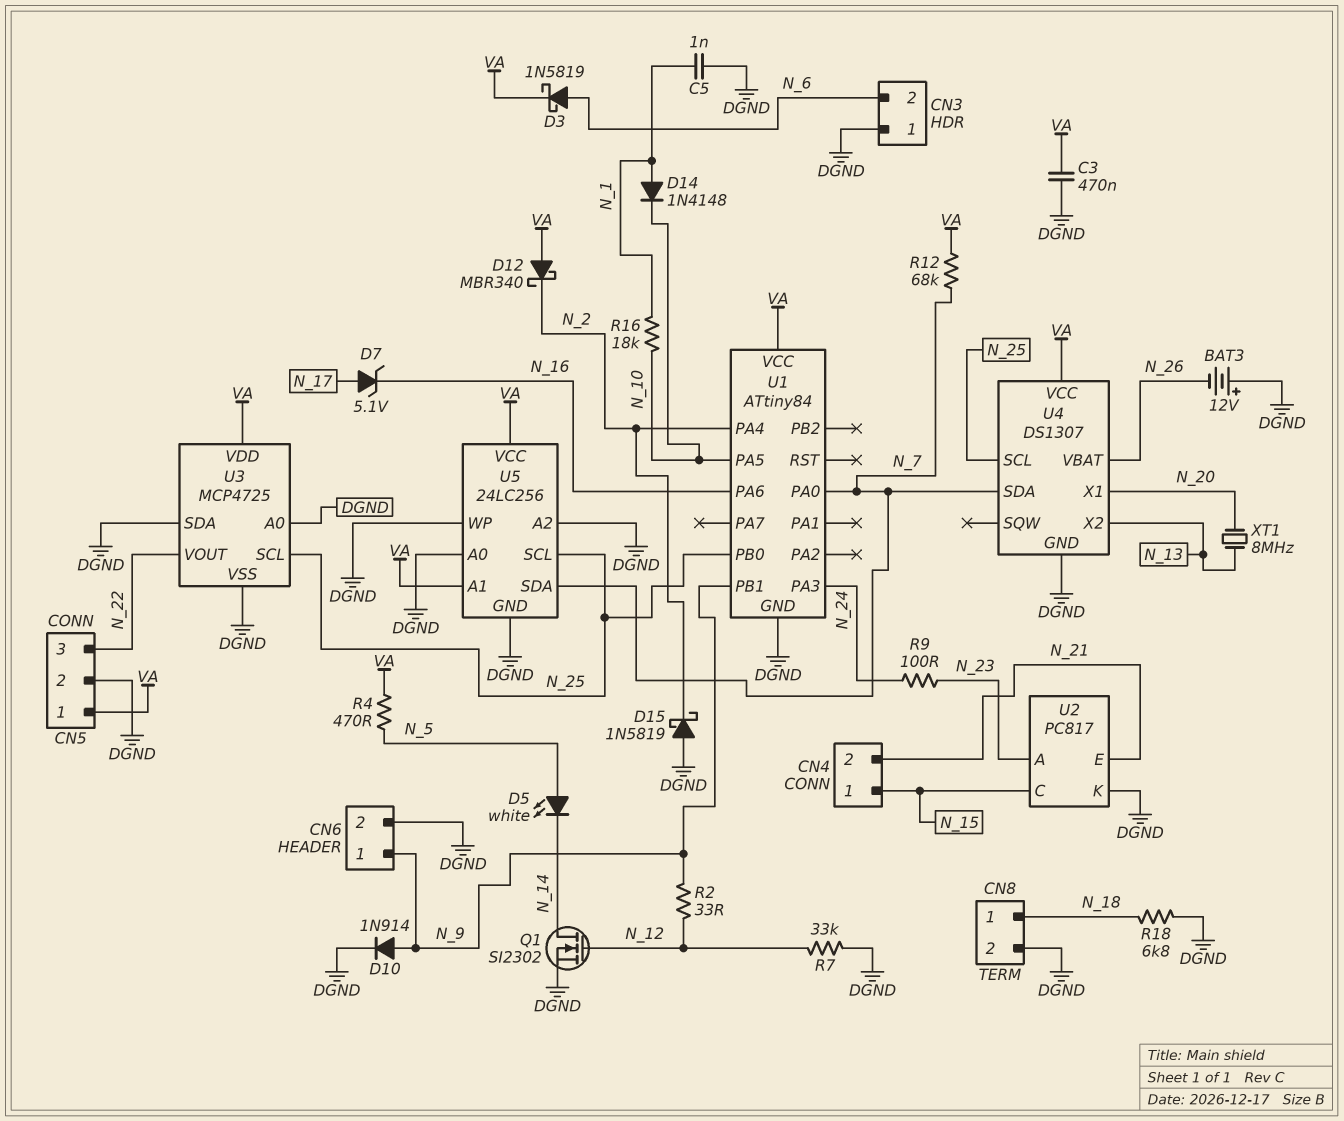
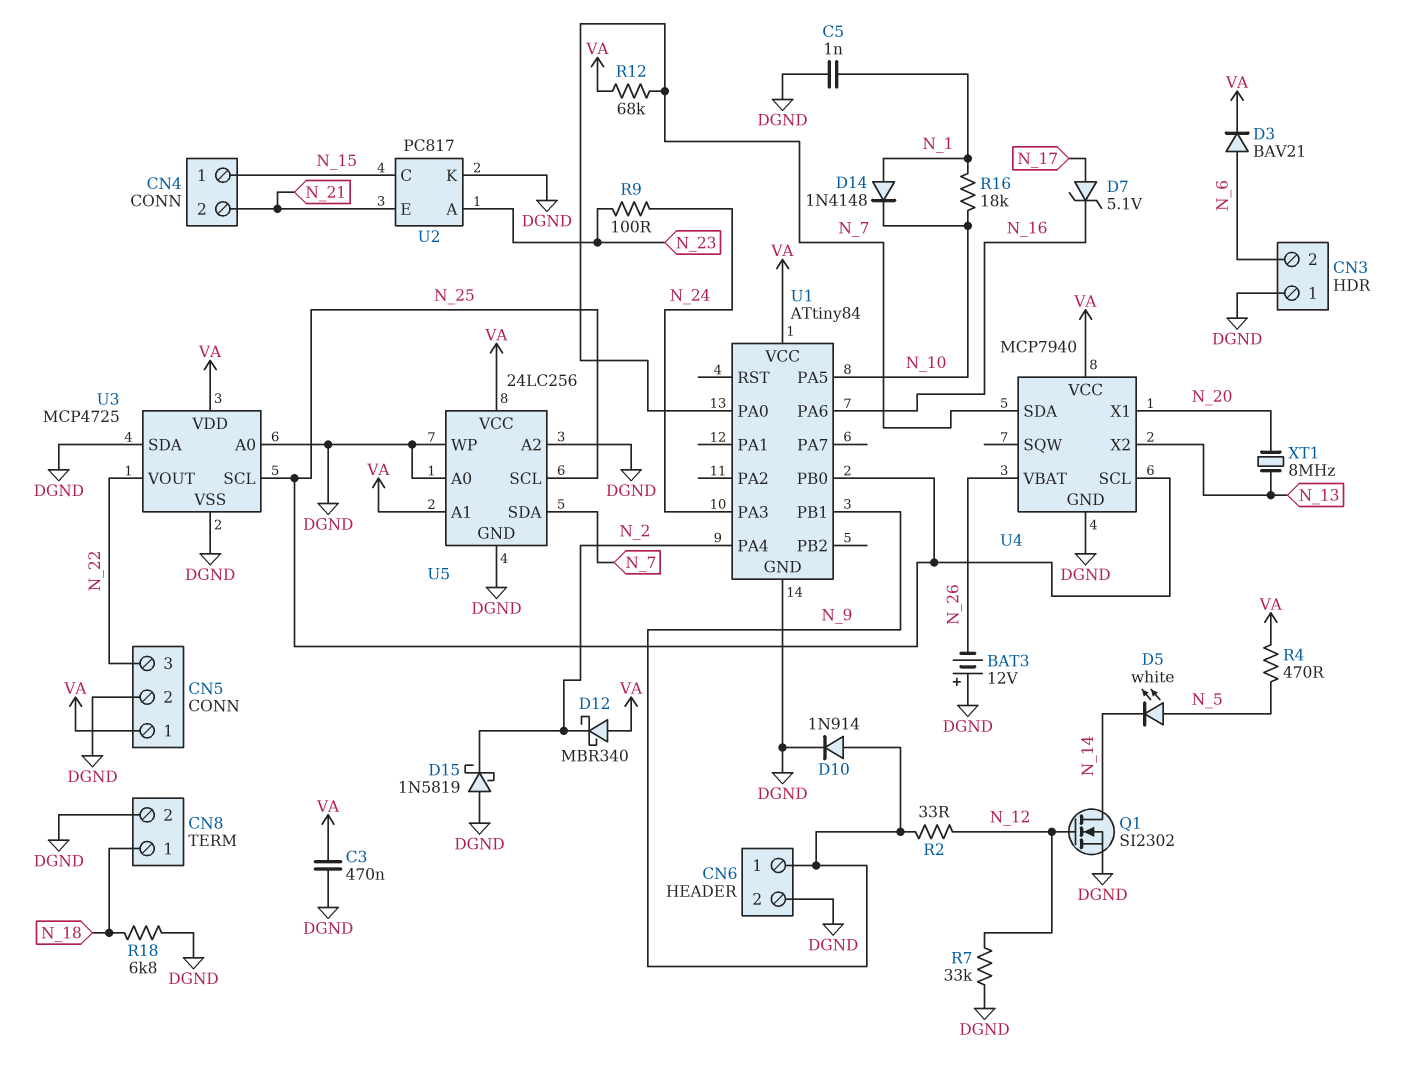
D3: schottky 1N5819 (A N_6, K VA) -> diode BAV21 (A N_6, K VA)
U4: DS1307 -> MCP7940

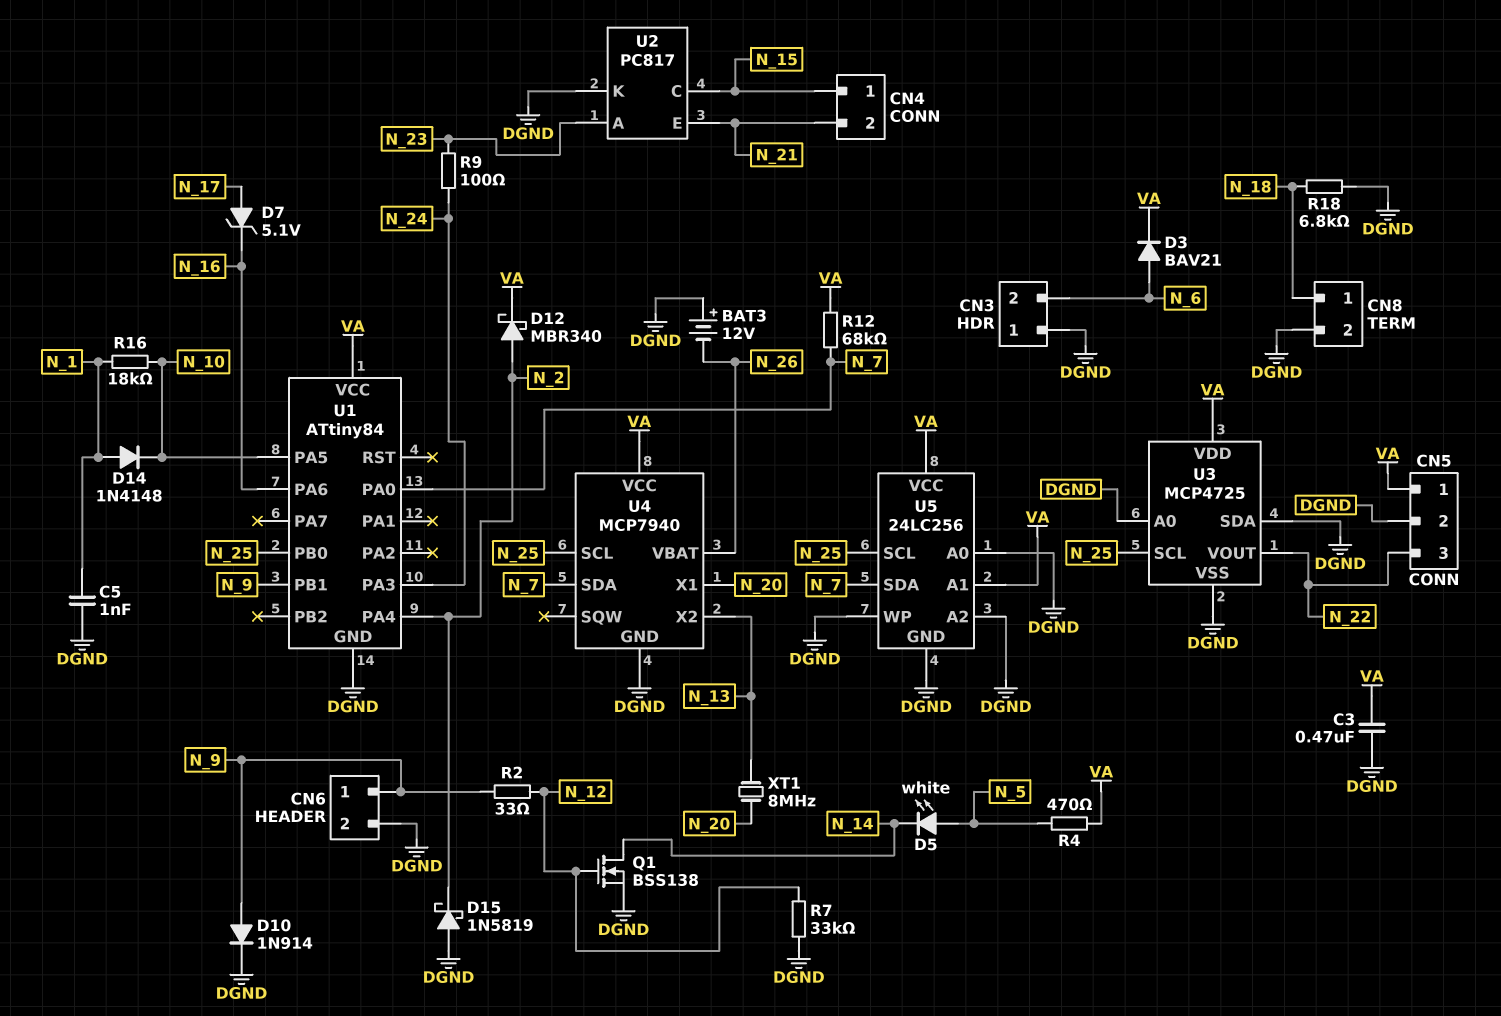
D12: schottky MBR340 (A VA, K N_2) -> schottky MBR340 (A N_2, K VA)
Q1: NMOS SI2302 (G N_12, D N_14, S DGND) -> NMOS BSS138 (G N_12, D N_14, S DGND)

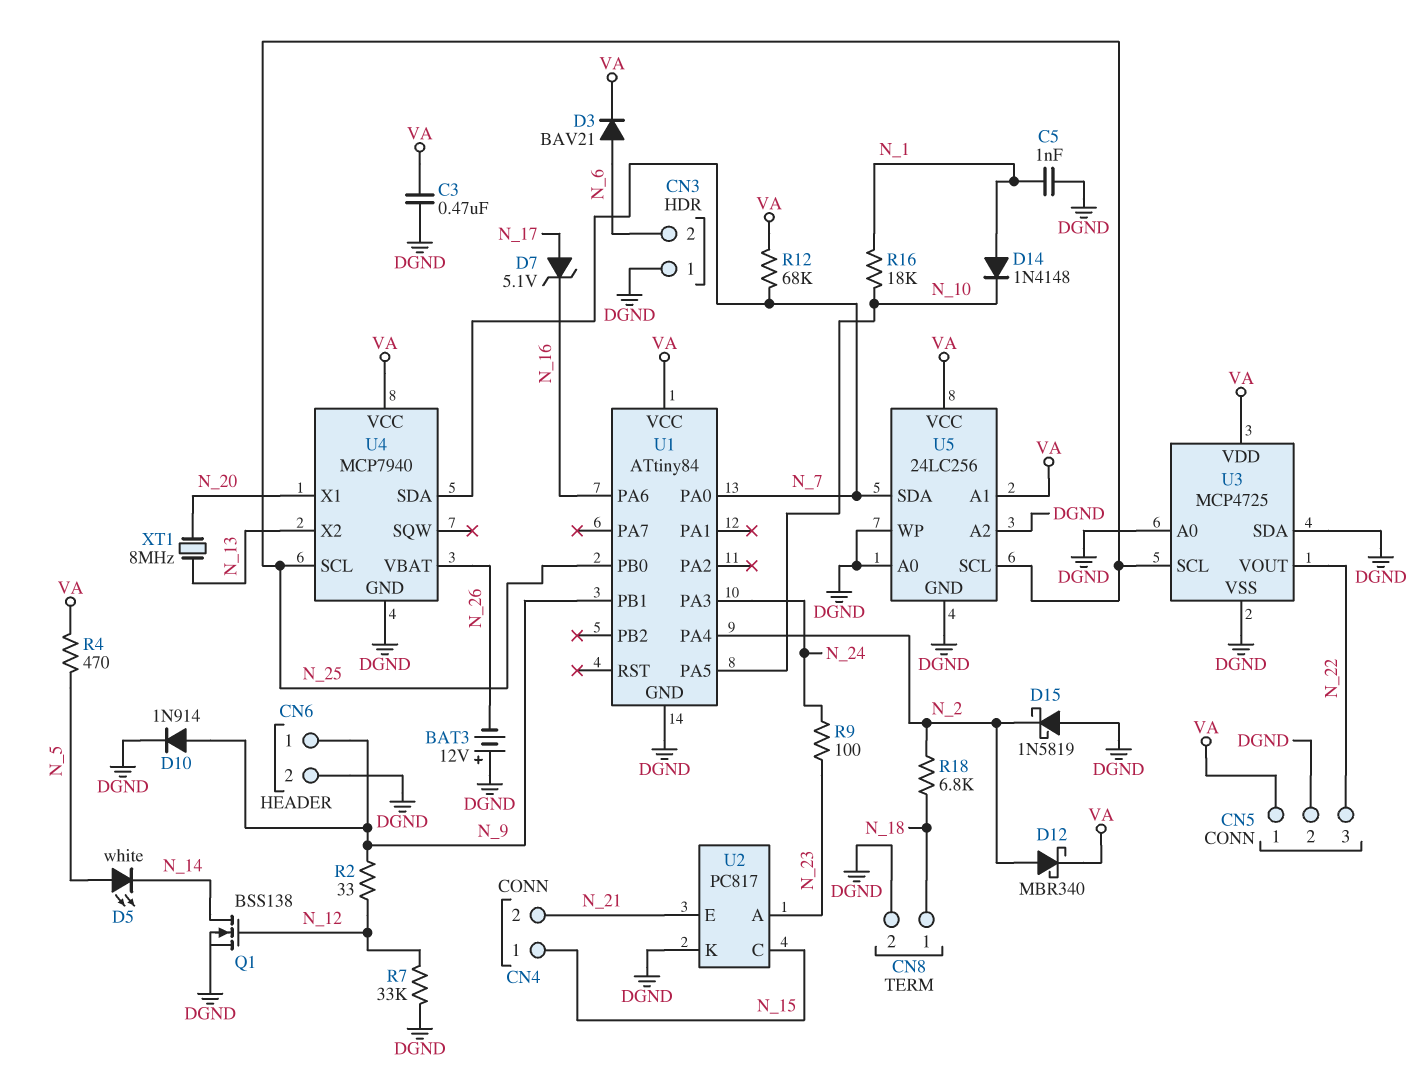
R18: 6.8k (DGND, N_18) -> 6.8k (N_2, N_18)

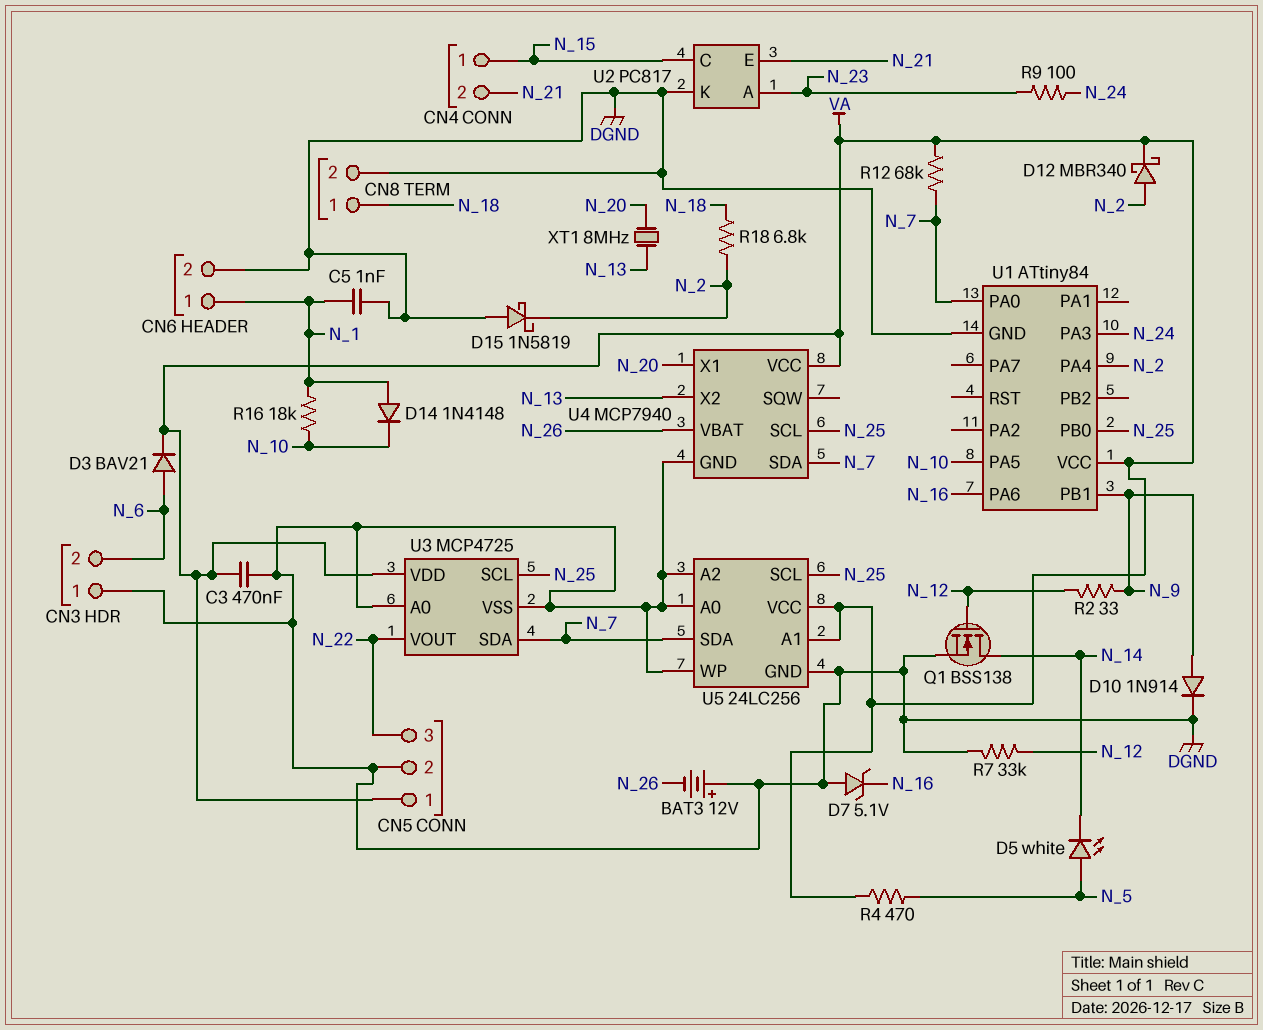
CN6 pin 1: N_9 -> N_1
D7: zener 5.1V (A N_17, K N_16) -> zener 5.1V (A DGND, K N_16)
U3 pin SDA: DGND -> N_7

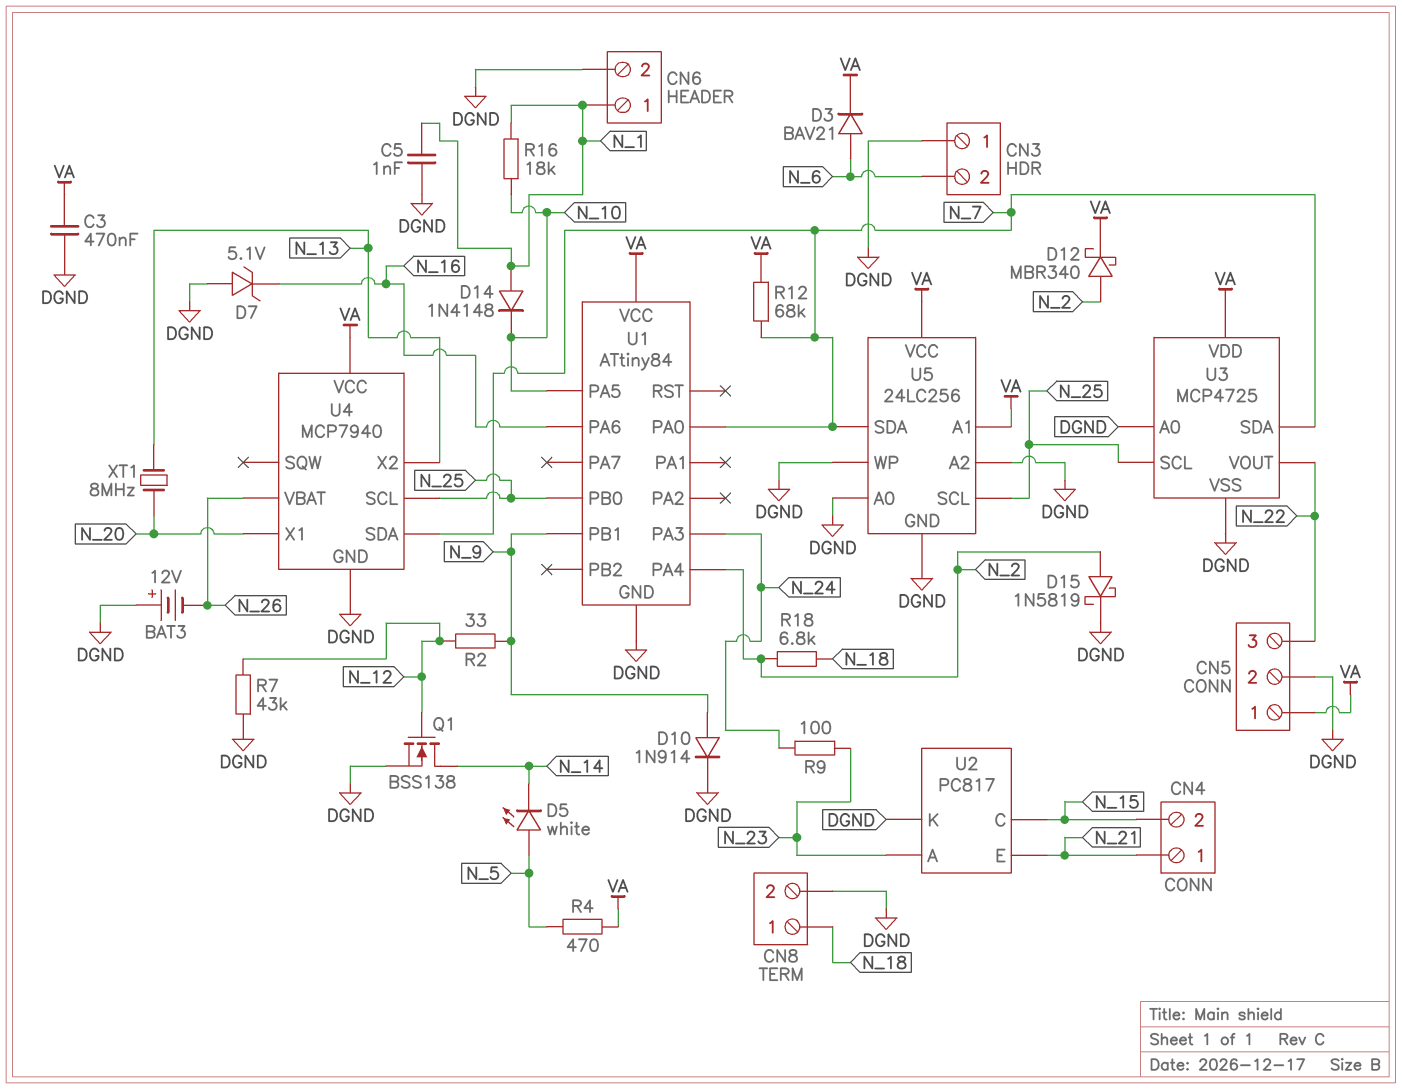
CN4 pin 1: N_15 -> N_21
CN4 pin 2: N_21 -> N_15
D15: schottky 1N5819 (A DGND, K N_2) -> schottky 1N5819 (A N_2, K DGND)
R7: 33k (DGND, N_12) -> 43k (DGND, N_12)

